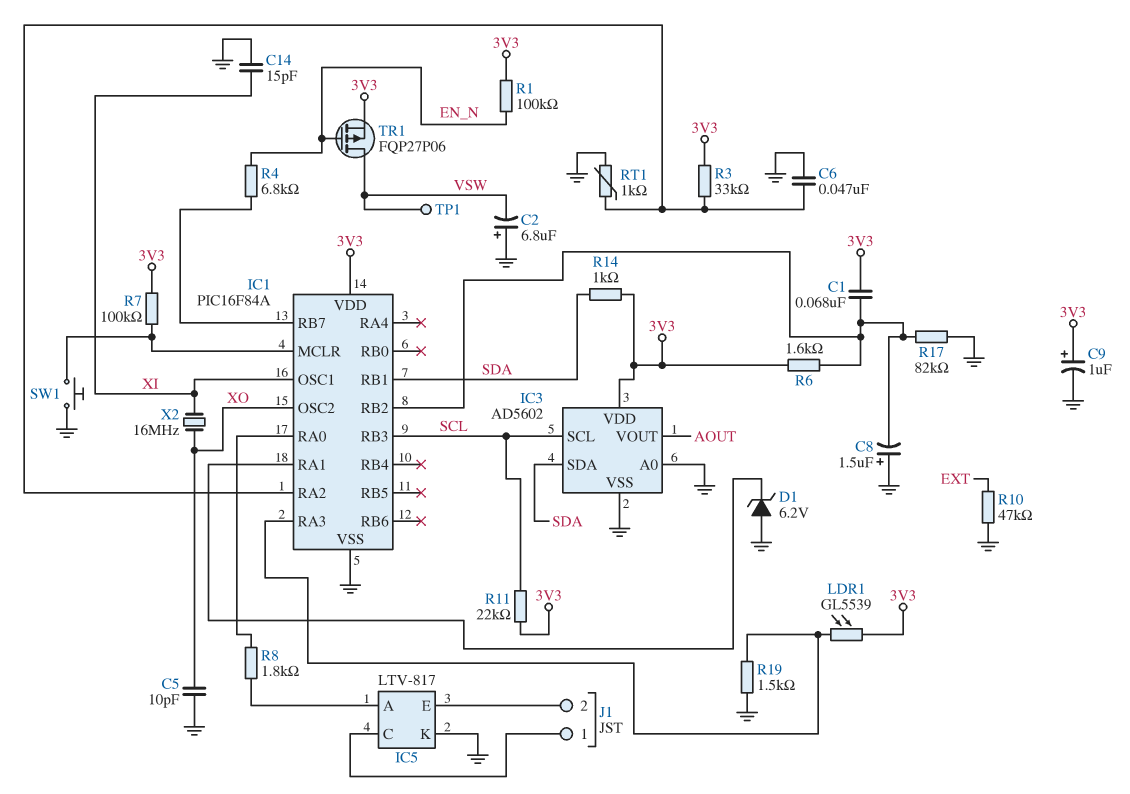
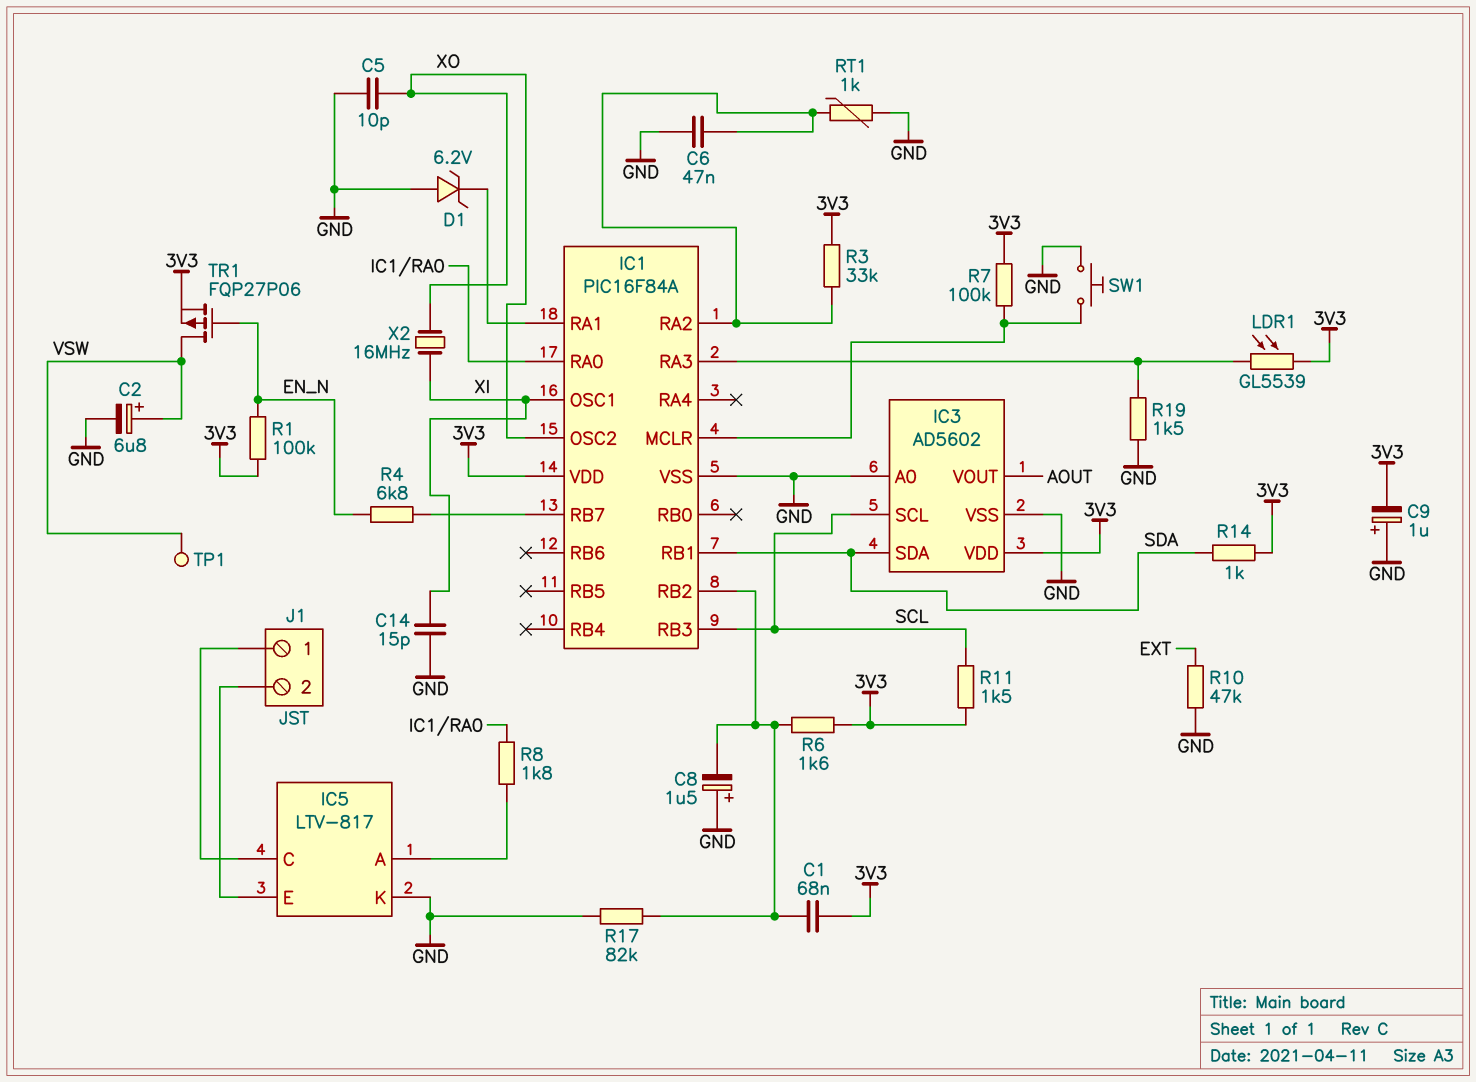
C2: 6.8uF (plus GND, minus VSW) -> 6.8uF (plus VSW, minus GND)
C9: 1uF (plus 3V3, minus GND) -> 1uF (plus GND, minus 3V3)
R11: 22k (3V3, SCL) -> 1.5k (3V3, SCL)

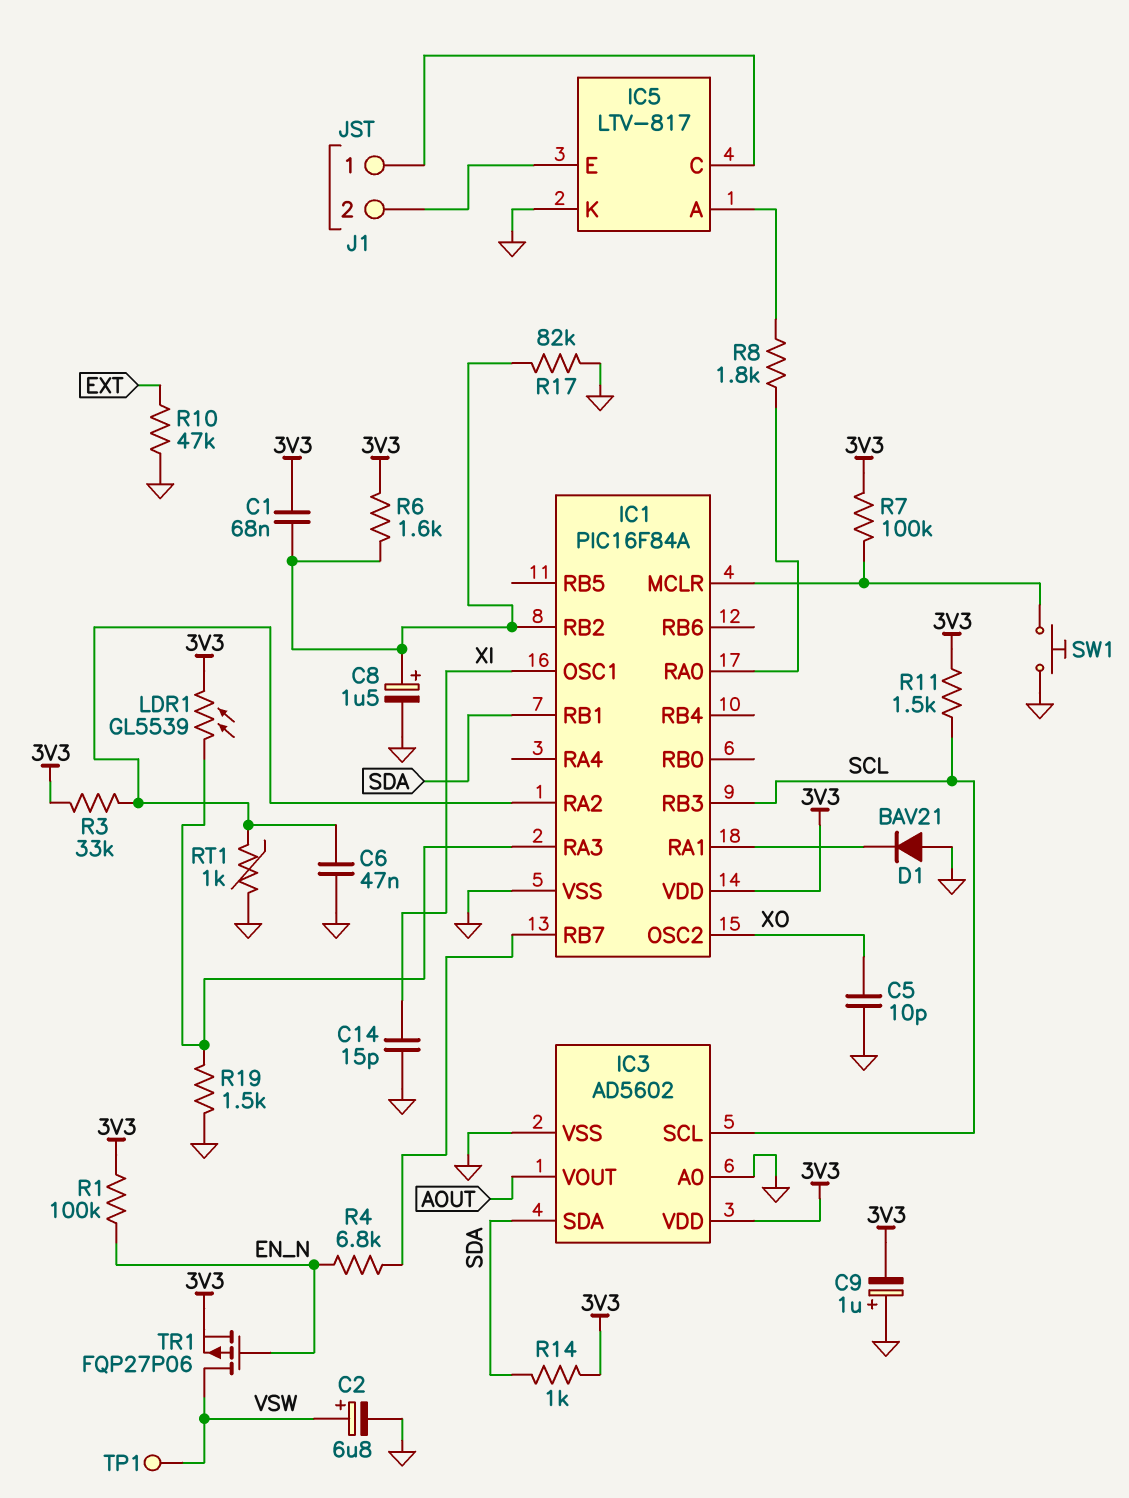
C8: 1.5uF (plus GND, minus IC1/RB2) -> 1.5uF (plus IC1/RB2, minus GND)
D1: zener 6.2V (A GND, K IC1/RA1) -> diode BAV21 (A GND, K IC1/RA1)
X2: 16MHz (XI, XO) -> none

